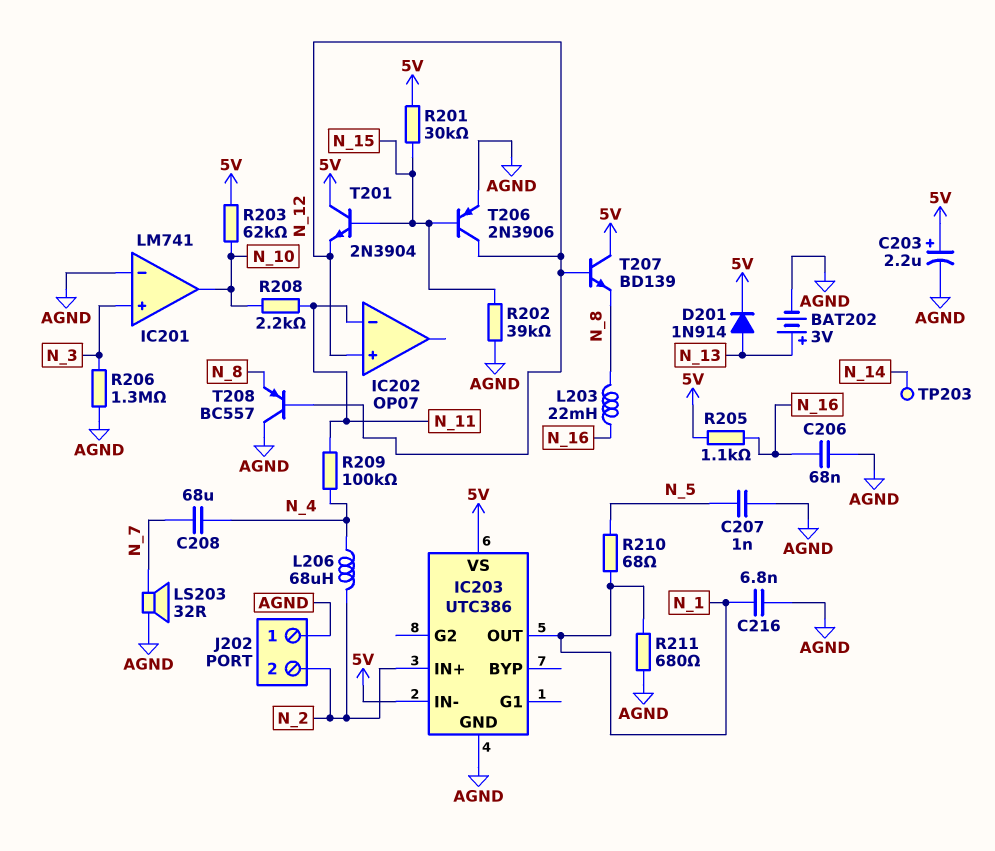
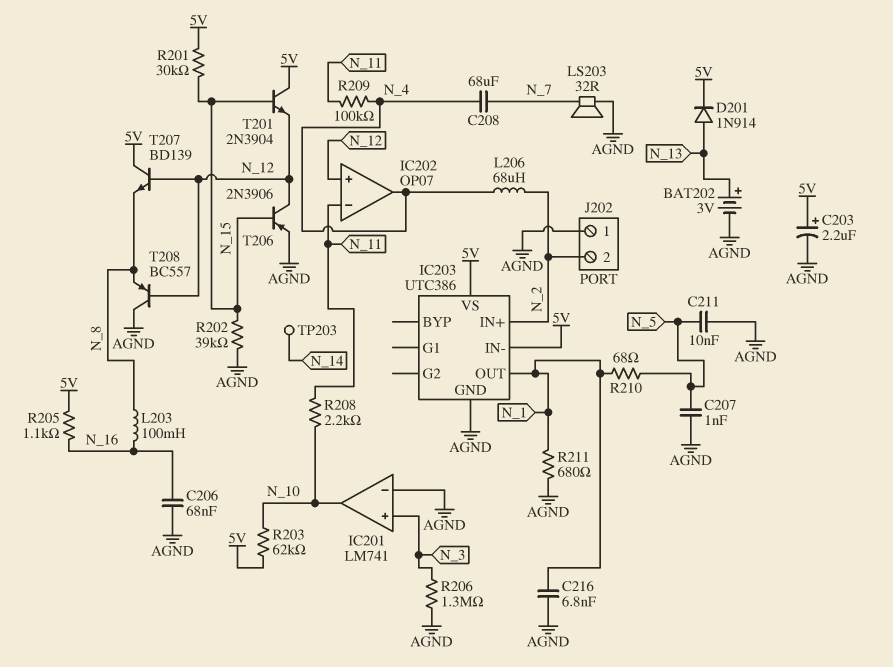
C211: none -> 10nF (AGND, N_5)
IC202 pin out: none -> N_4
L203: 22mH (N_8, N_16) -> 100mH (N_8, N_16)

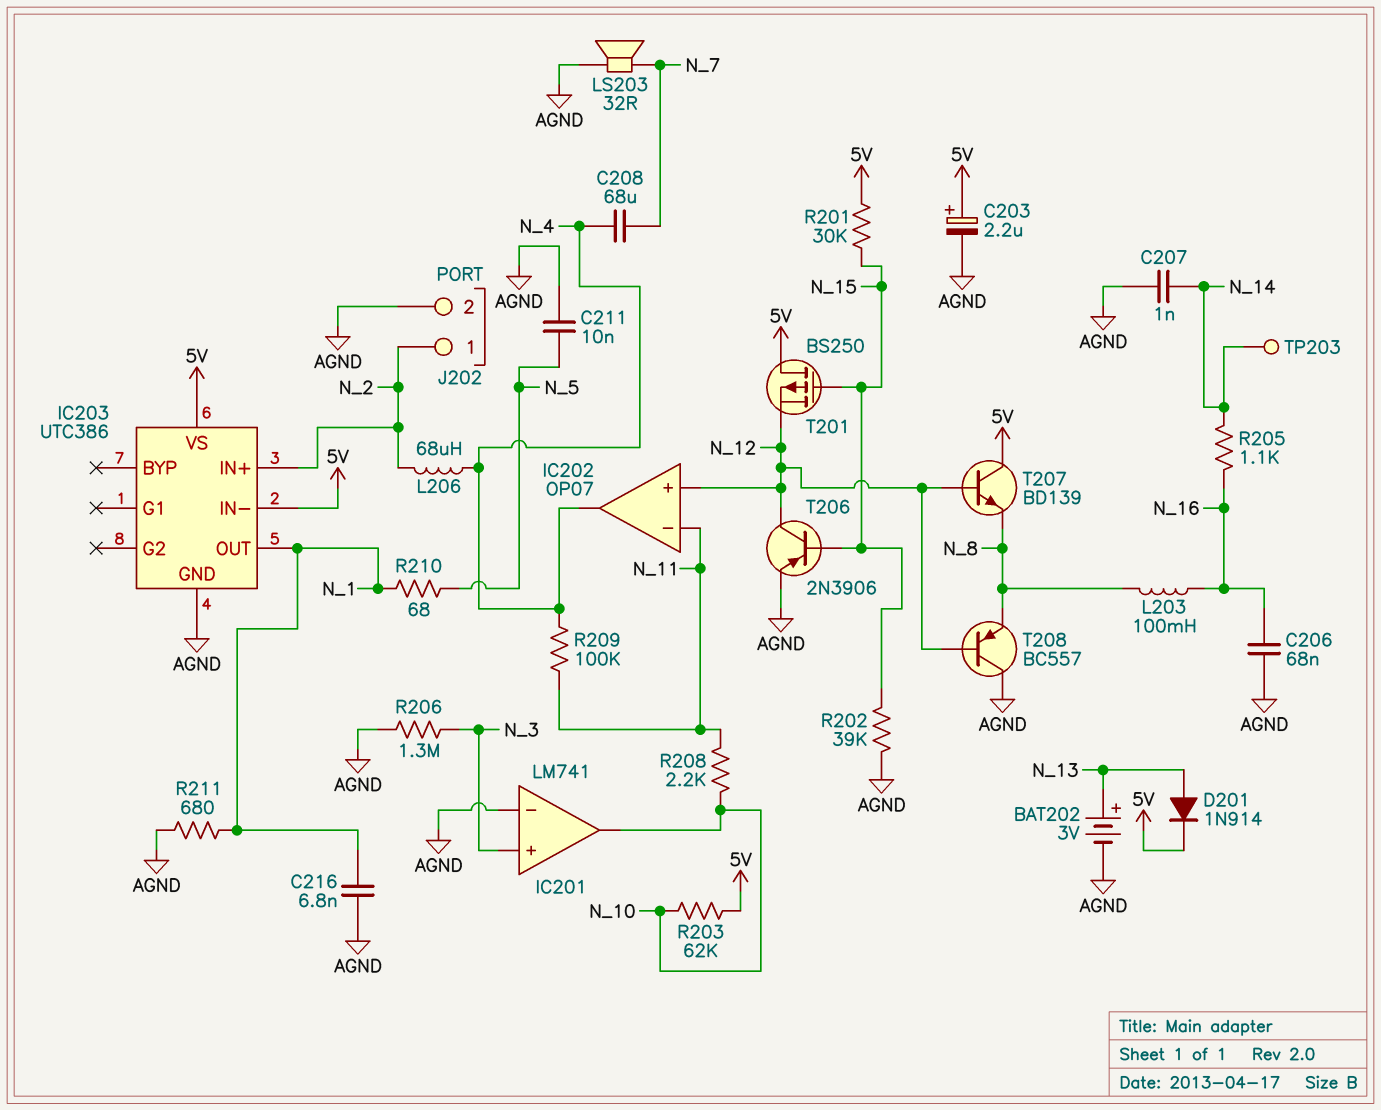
C207: 1nF (AGND, N_5) -> 1nF (AGND, N_14)
J202 pin 1: AGND -> N_2
J202 pin 2: N_2 -> AGND
R205: 1.1k (5V, N_16) -> 1.1k (N_14, N_16)
T201: NPN 2N3904 (B N_15, C 5V, E N_12) -> PMOS BS250 (G N_15, D 5V, S N_12)

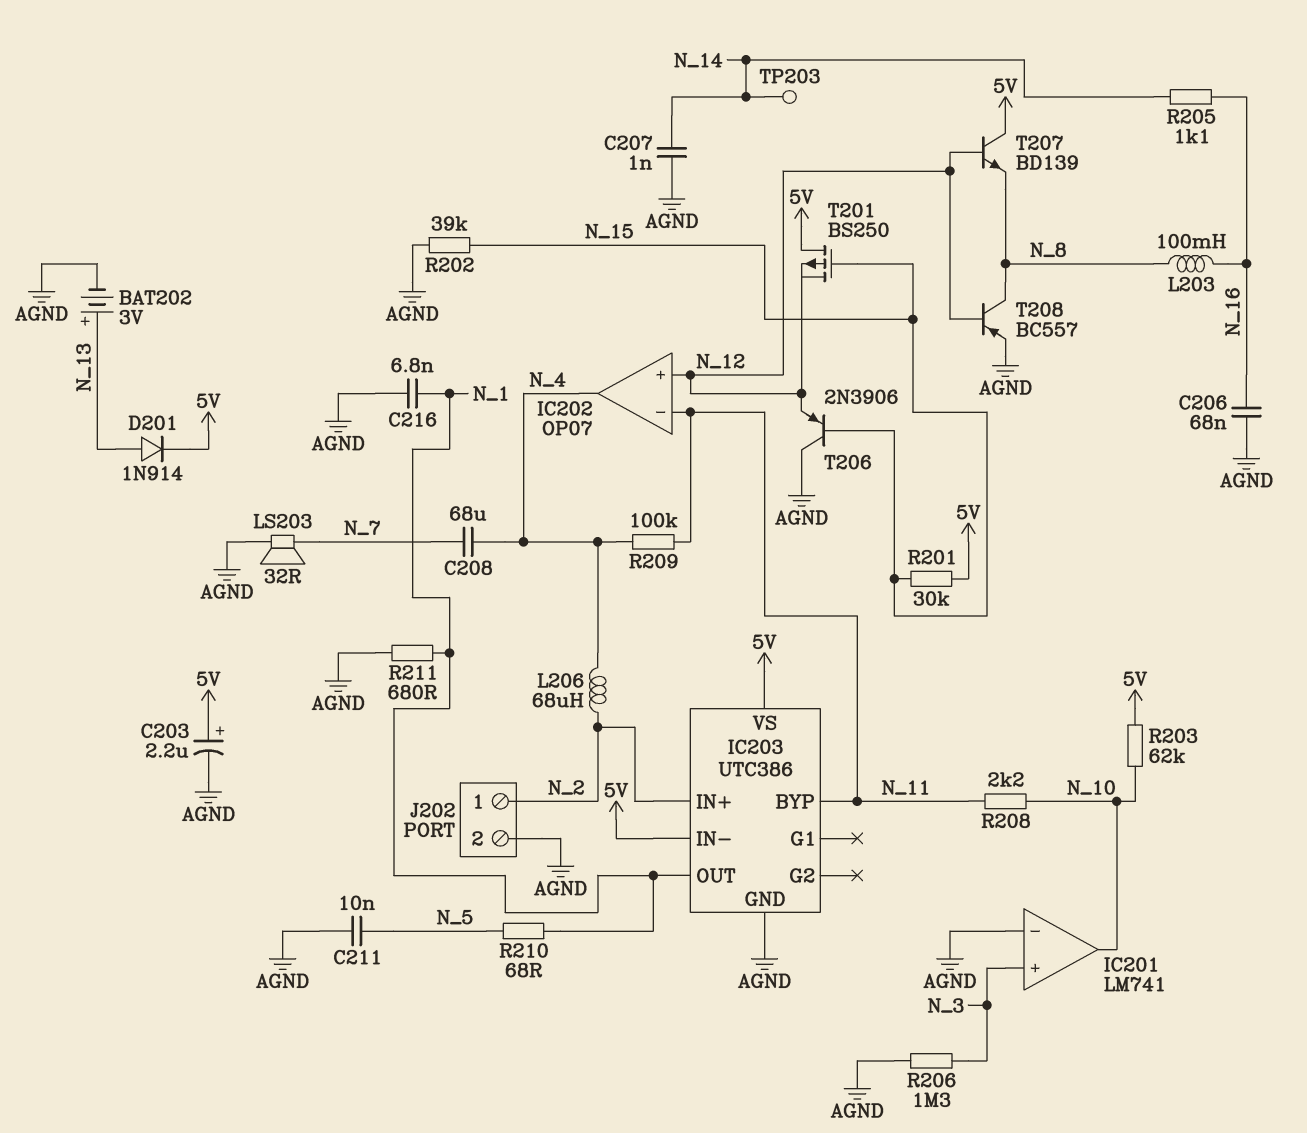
IC203 pin BYP: none -> N_11
T206: PNP 2N3906 (B N_15, C N_12, E AGND) -> PNP 2N3906 (B N_15, C AGND, E N_12)
T208: PNP BC557 (B N_12, C AGND, E N_8) -> PNP BC557 (B N_12, C N_8, E AGND)

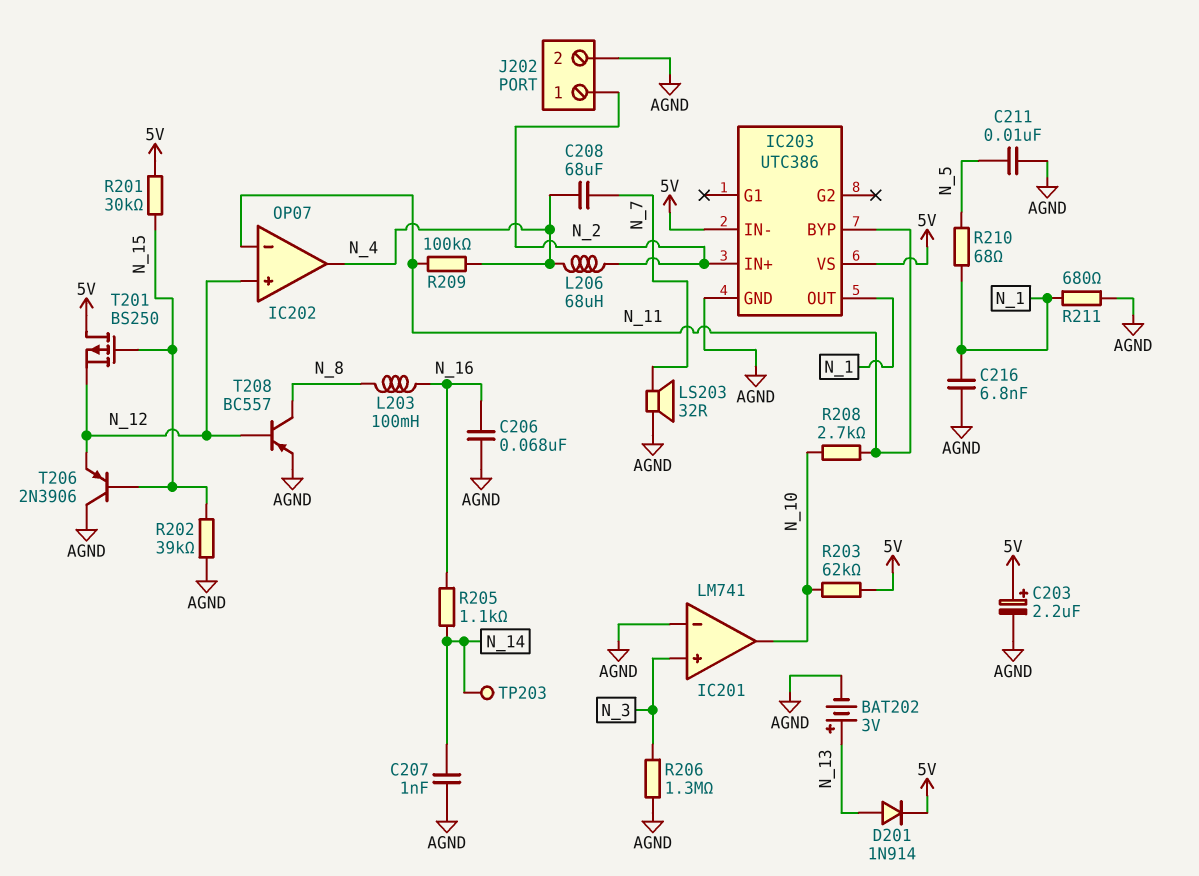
R208: 2.2k (N_10, N_11) -> 2.7k (N_10, N_11)
T207: NPN BD139 (B N_12, C 5V, E N_8) -> none

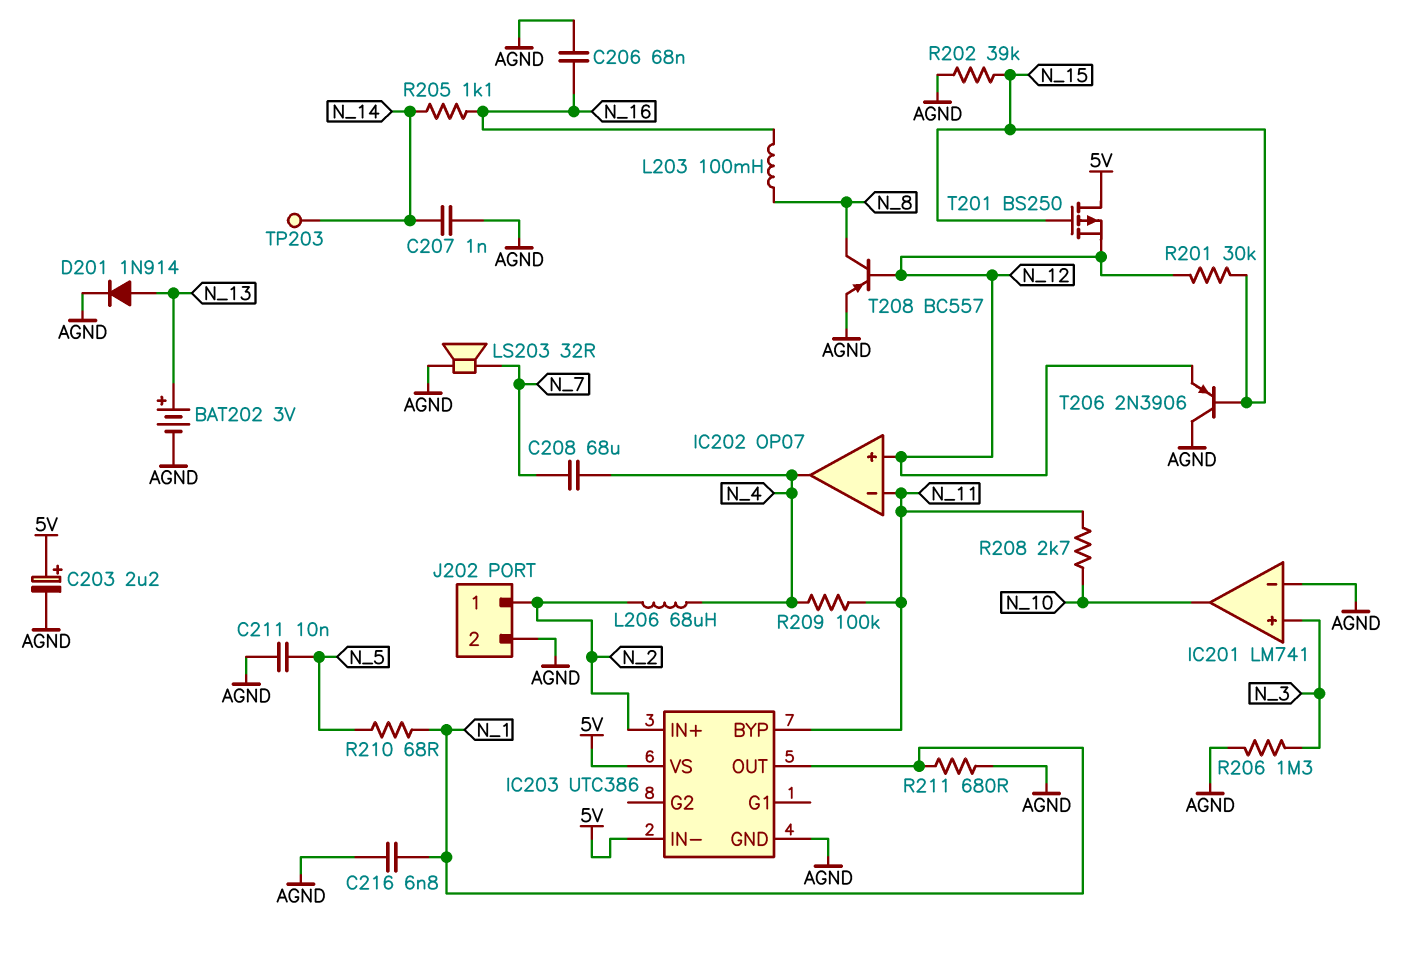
D201: diode 1N914 (A N_13, K 5V) -> diode 1N914 (A N_13, K AGND)
R201: 30k (5V, N_15) -> 30k (N_12, N_15)
R203: 62k (5V, N_10) -> none

